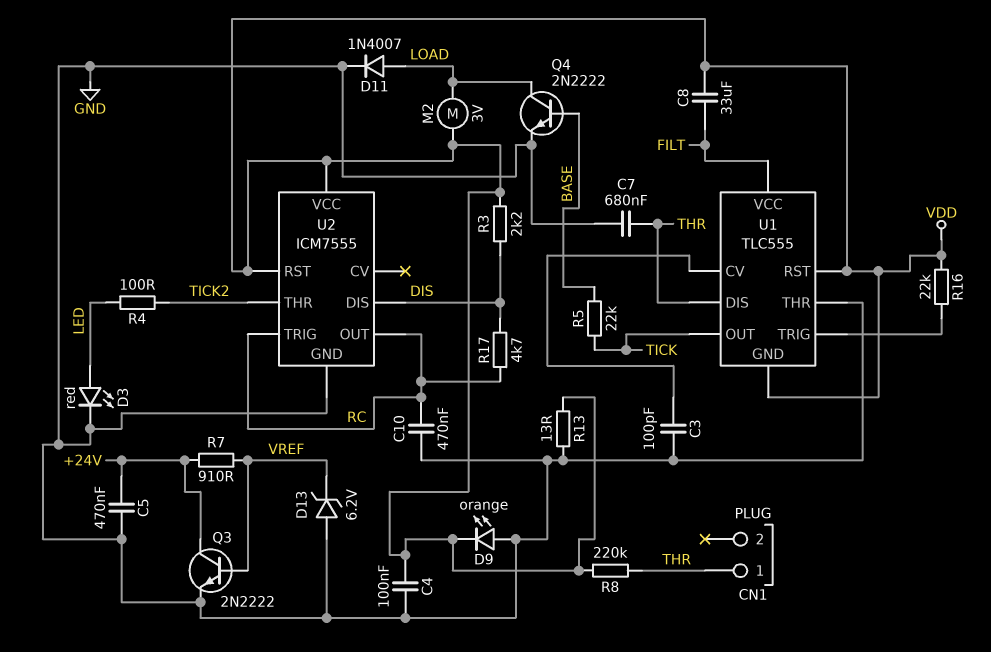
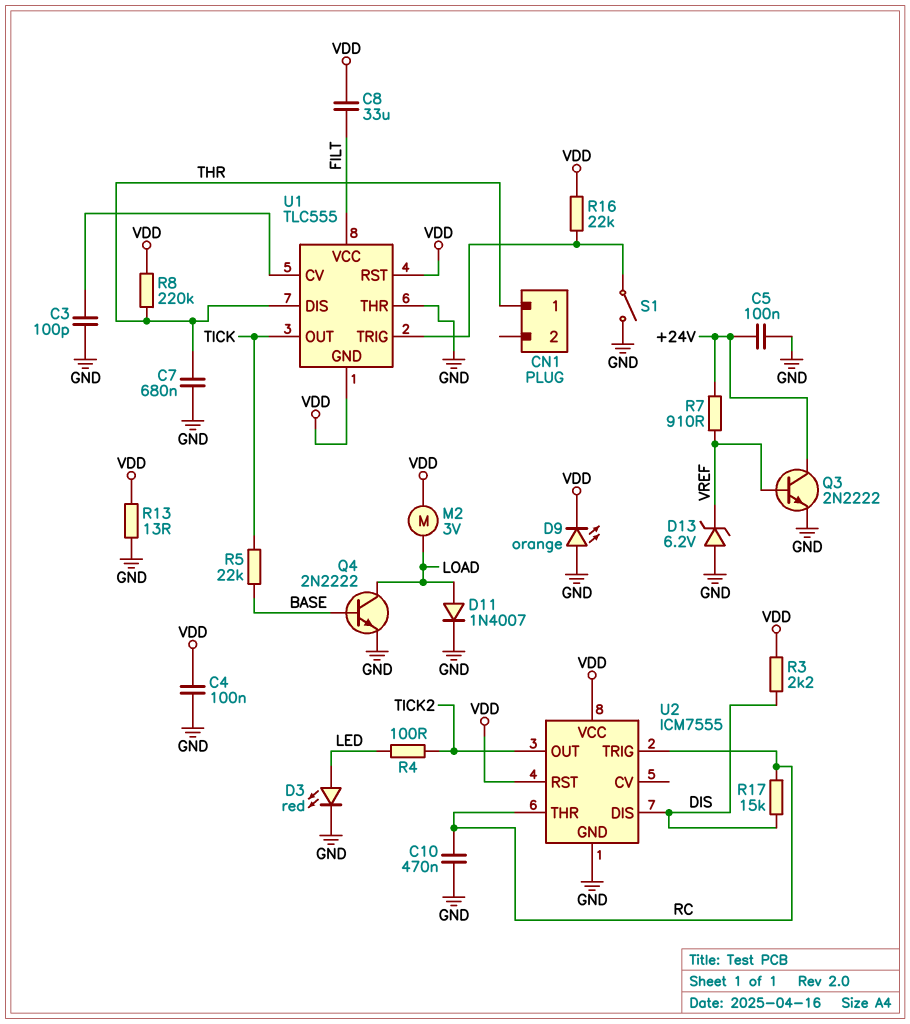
C5: 470nF (+24V, GND) -> 100nF (+24V, GND)
R17: 4.7k (DIS, RC) -> 15k (DIS, RC)
S1: none -> switch (GND, U1/TRIG)
U2 pin OUT: RC -> TICK2
U2 pin THR: TICK2 -> RC

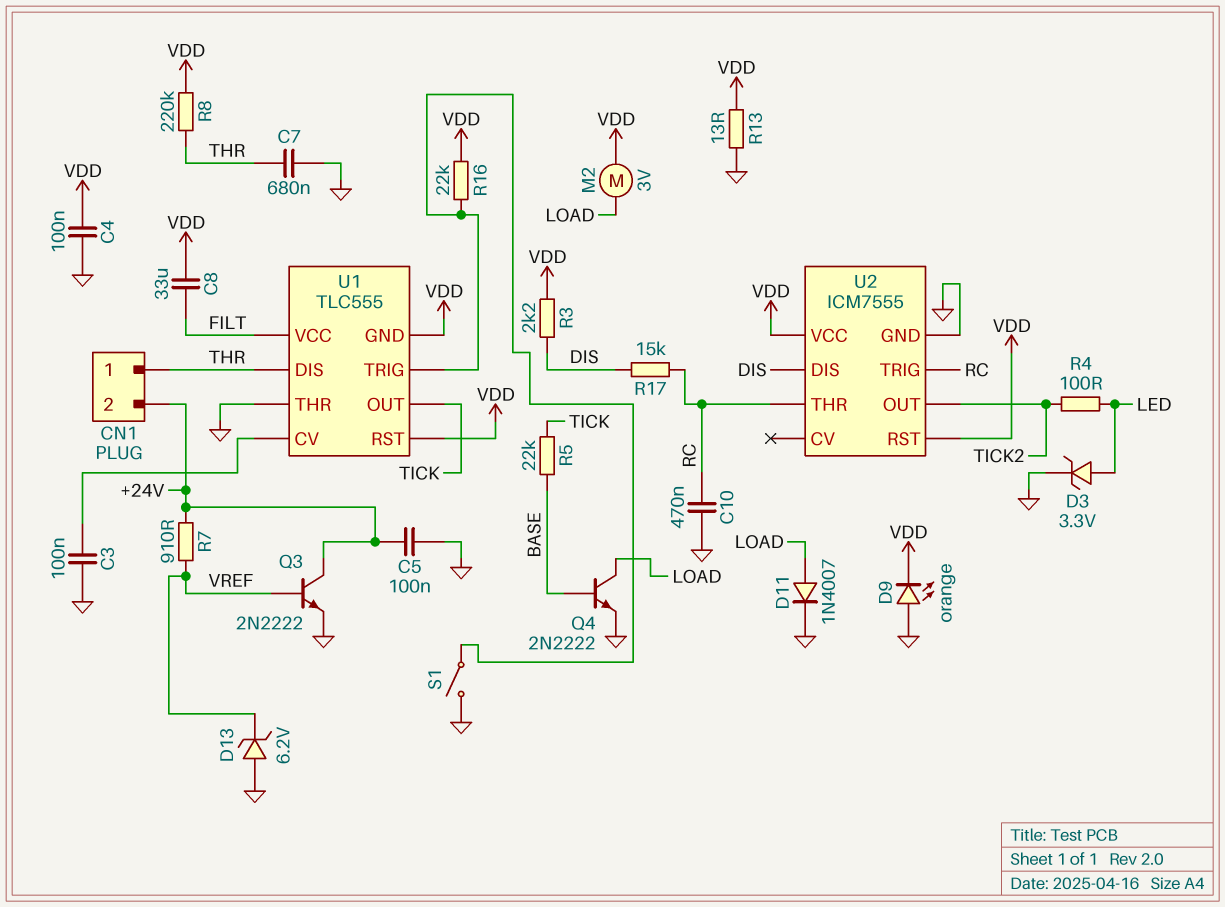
C3: 100pF (GND, U1/CV) -> 100nF (GND, U1/CV)
CN1 pin 2: none -> +24V
D3: LED red (A LED, K GND) -> zener 3.3V (A LED, K GND)

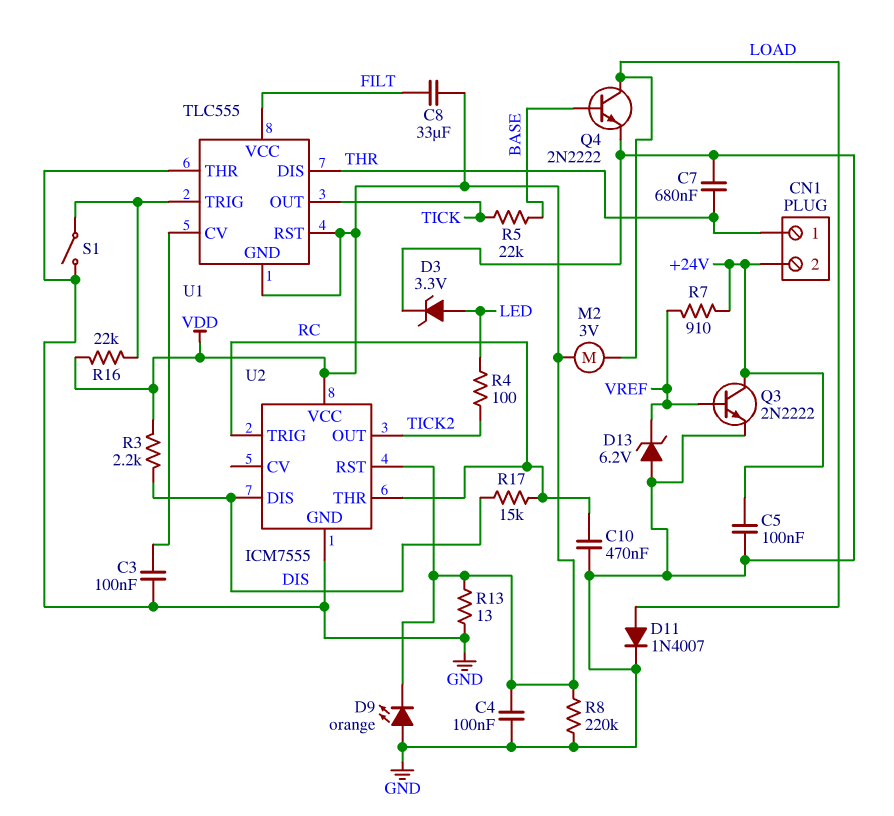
R8: 220k (THR, VDD) -> 220k (GND, VDD)

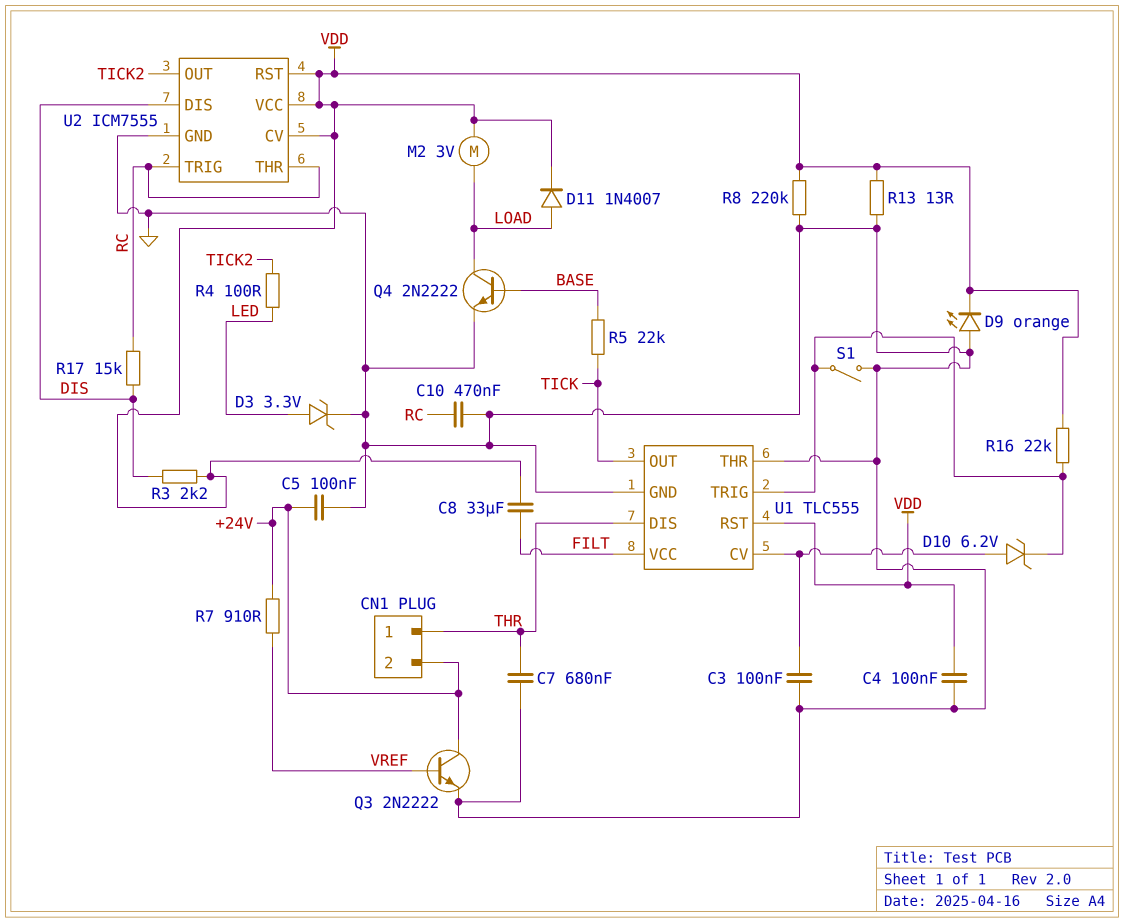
D10: none -> zener 6.2V (A U1/CV, K U1/TRIG)
D11: diode 1N4007 (A LOAD, K GND) -> diode 1N4007 (A LOAD, K VDD)
D13: zener 6.2V (A GND, K VREF) -> none
U1 pin GND: VDD -> GND
U2 pin CV: none -> VDD

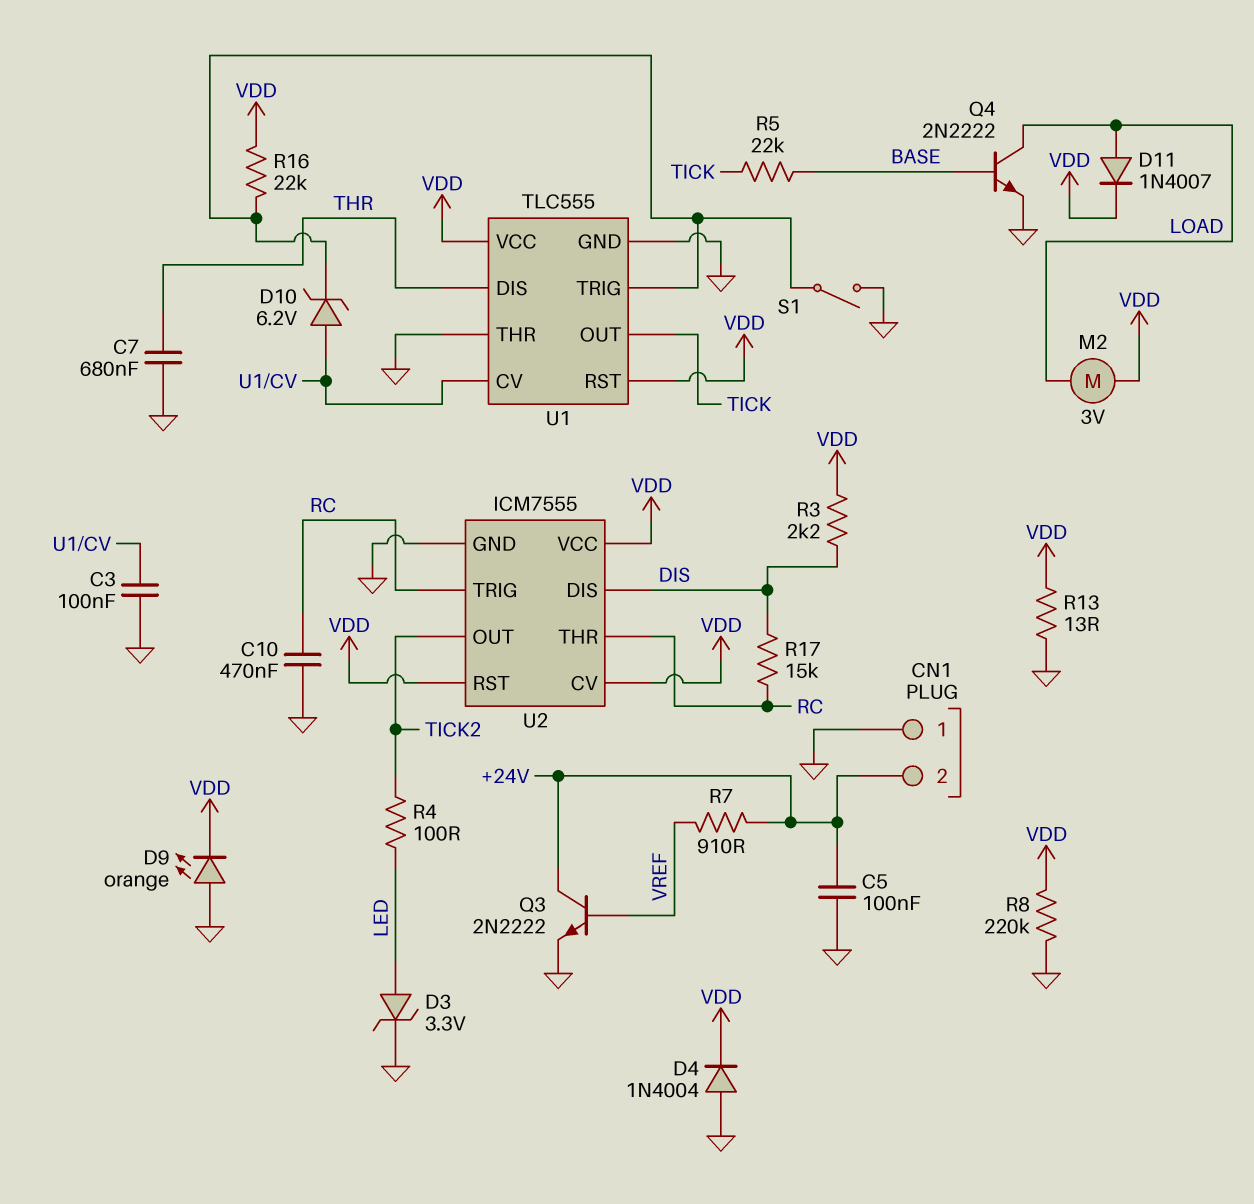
C4: 100nF (GND, VDD) -> none
C8: 33uF (FILT, VDD) -> none
CN1 pin 1: THR -> GND
D4: none -> diode 1N4004 (A GND, K VDD)
U1 pin VCC: FILT -> VDD

